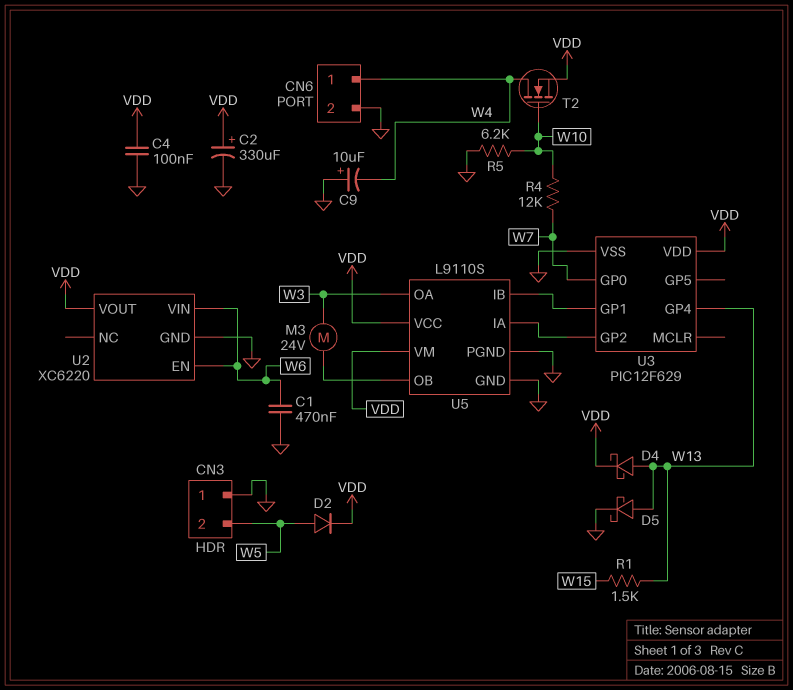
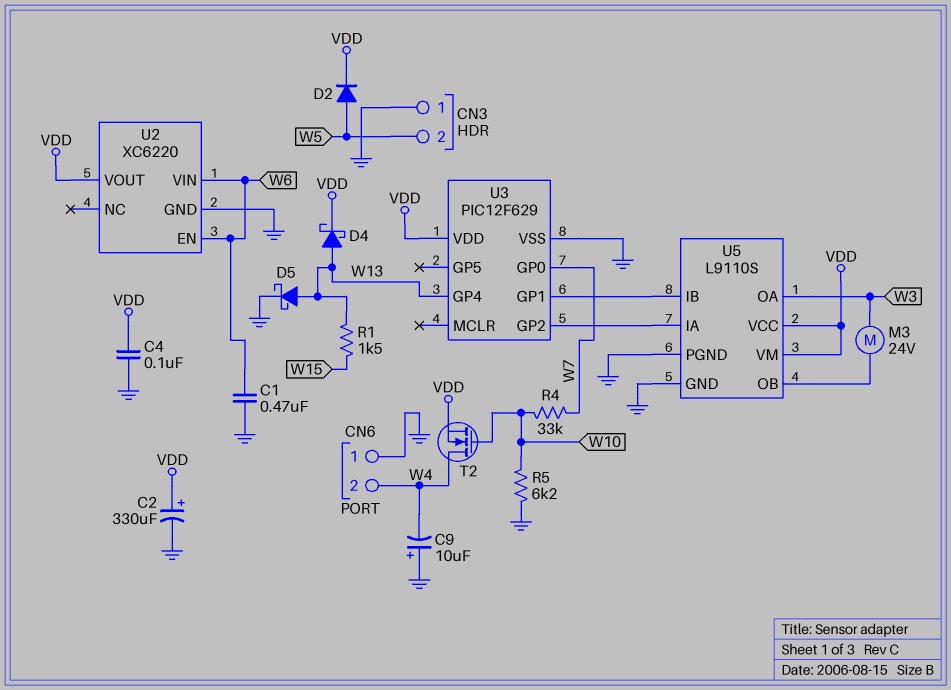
CN6 pin 1: W4 -> GND
CN6 pin 2: GND -> W4
R4: 12k (W7, W10) -> 33k (W7, W10)

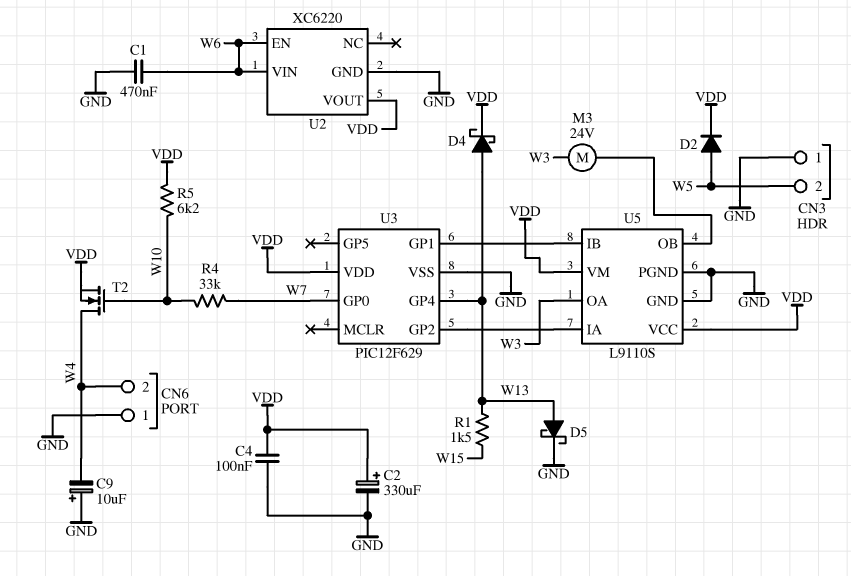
R5: 6.2k (GND, W10) -> 6.2k (VDD, W10)

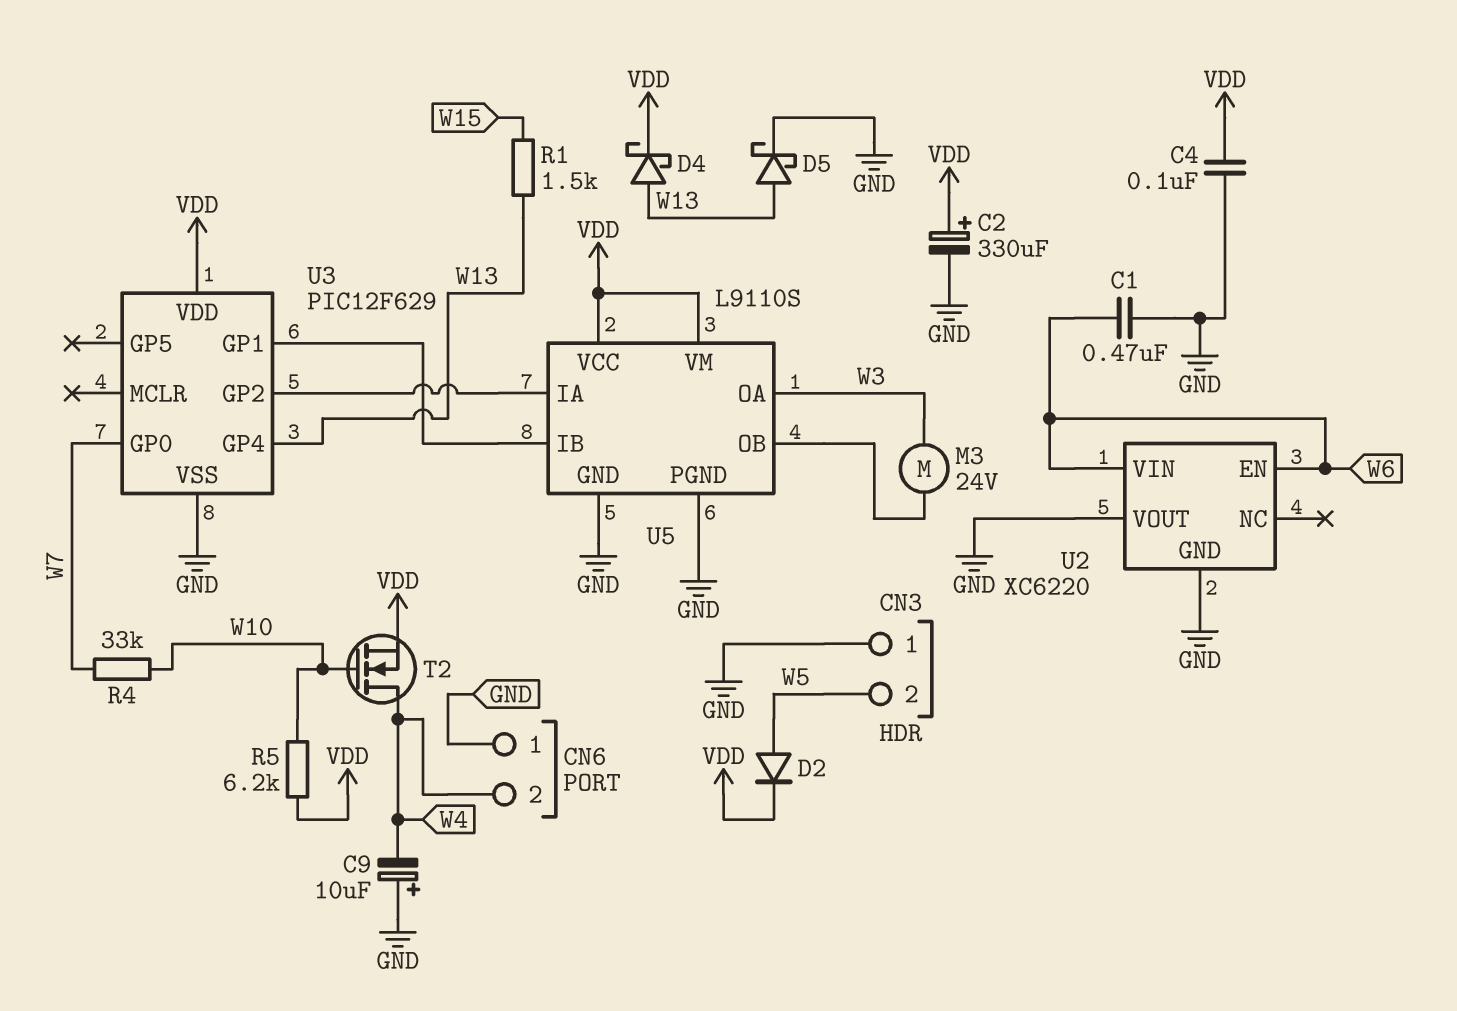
U2 pin VOUT: VDD -> GND

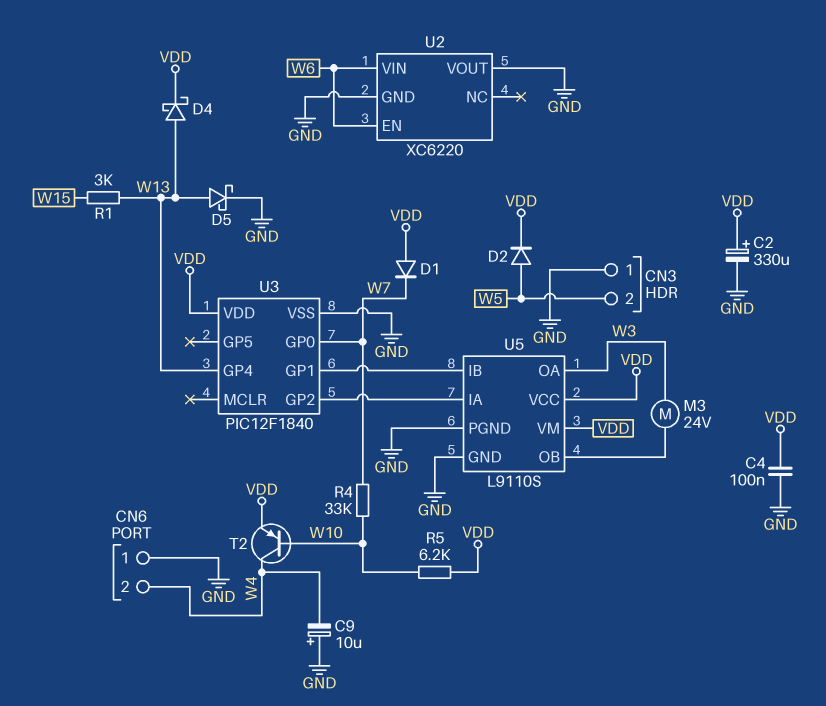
C1: 470nF (GND, W6) -> none
D1: none -> diode (A VDD, K W7)
R1: 1.5k (W13, W15) -> 3k (W13, W15)
T2: NMOS (G W10, D W4, S VDD) -> PNP (B W10, C W4, E VDD)
U3: PIC12F629 -> PIC12F1840

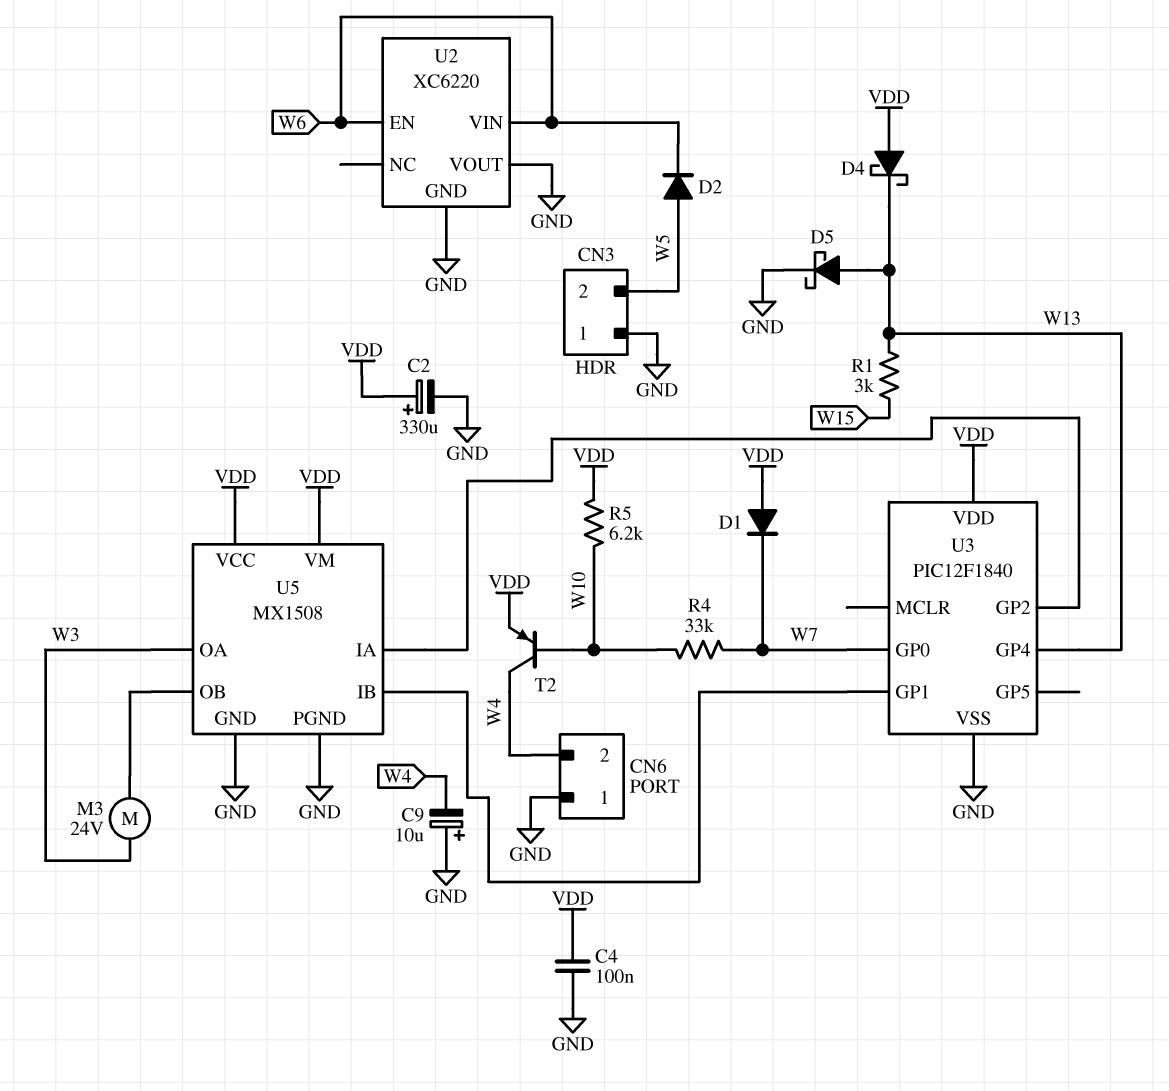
D2: diode (A W5, K VDD) -> diode (A W5, K W6)
D4: schottky (A W13, K VDD) -> schottky (A VDD, K W13)
U5: L9110S -> MX1508

